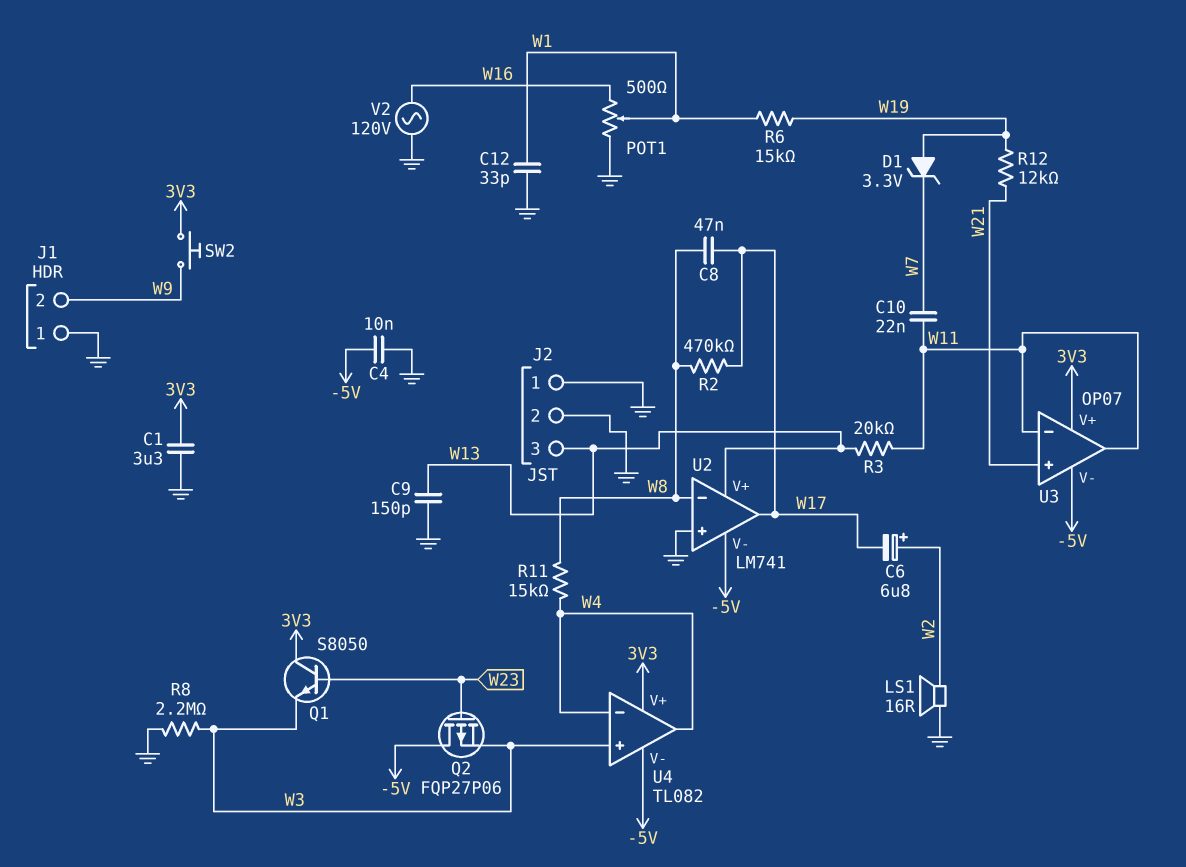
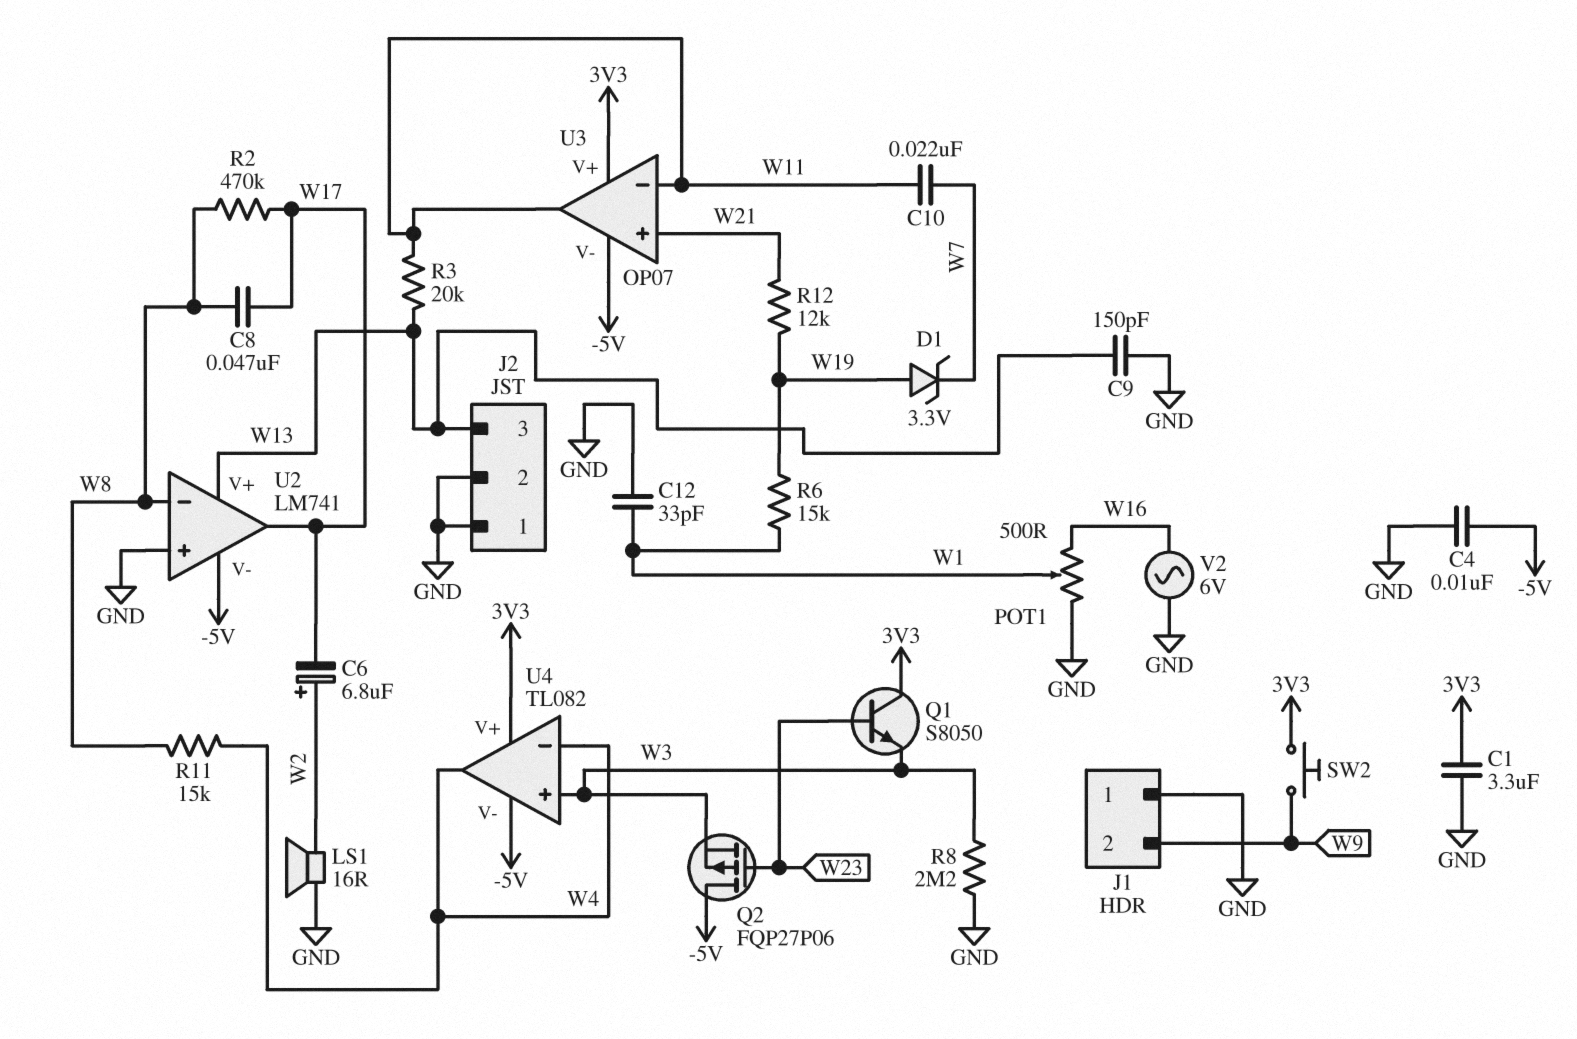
V2: AC 120V (GND, W16) -> AC 6V (GND, W16)

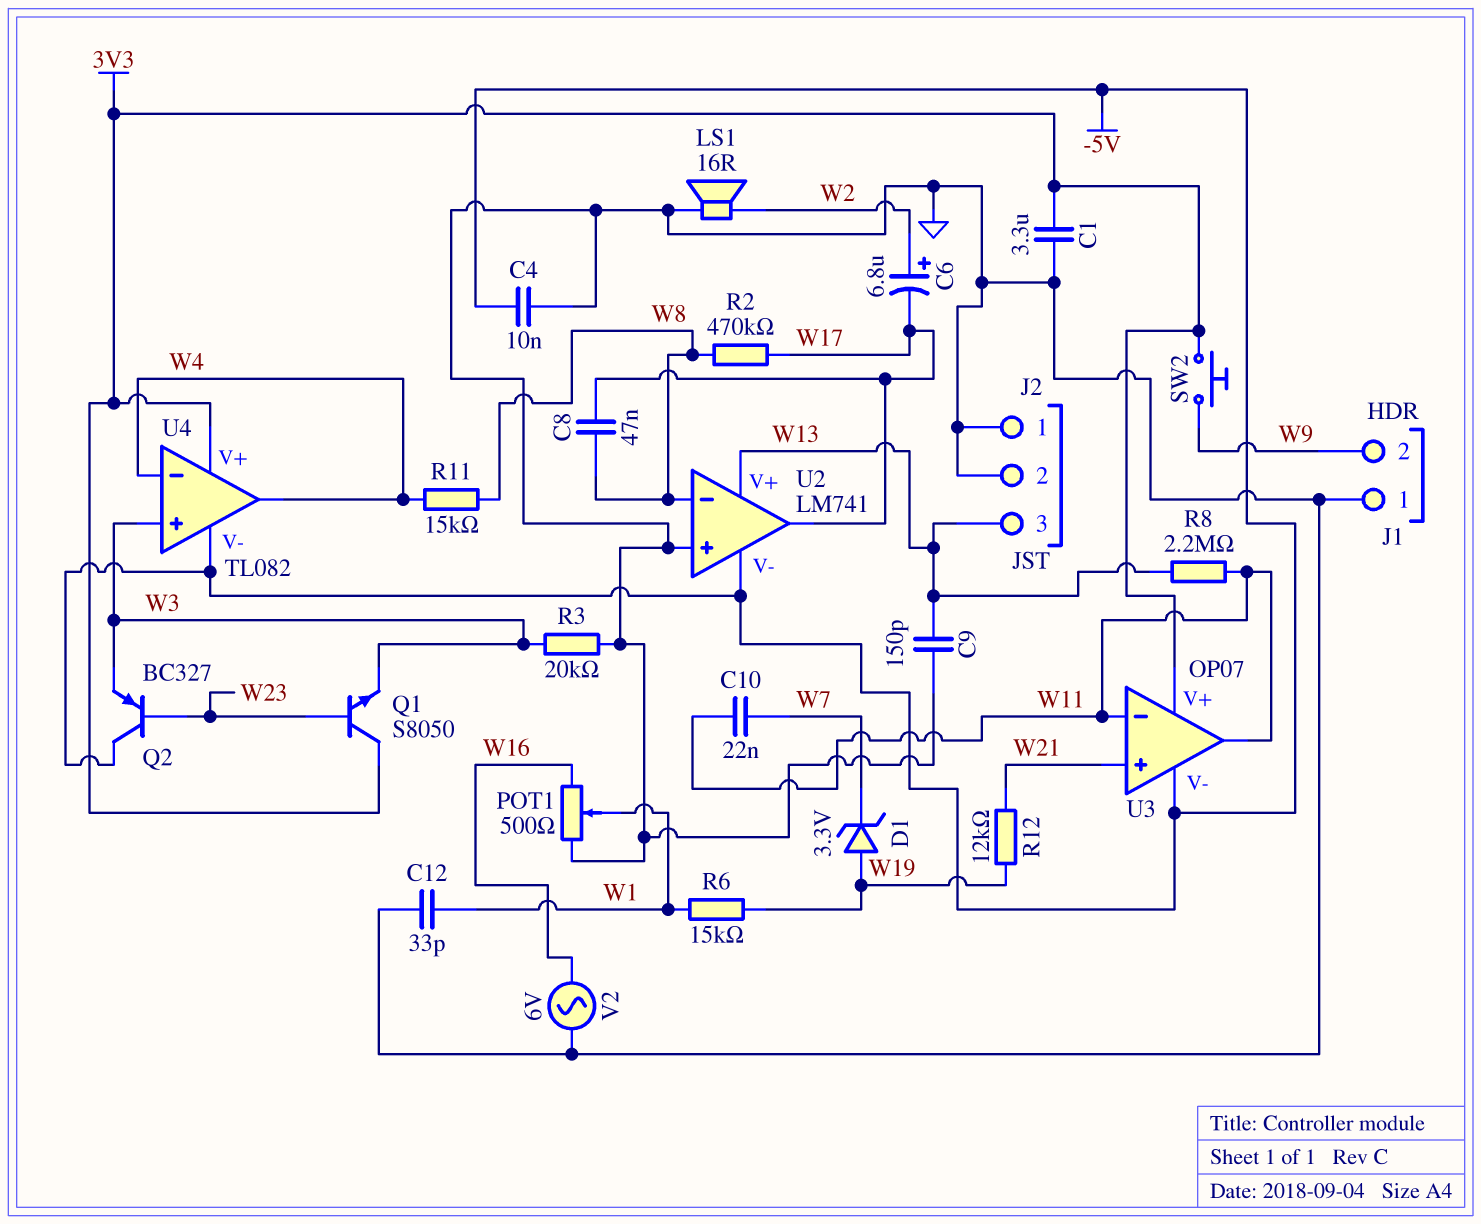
Q2: PMOS FQP27P06 (G W23, D -5V, S W3) -> PNP BC327 (B W23, C -5V, E W3)
R3: 20k (W11, W13) -> 20k (GND, W3)
R8: 2.2M (GND, W3) -> 2.2M (W11, W13)

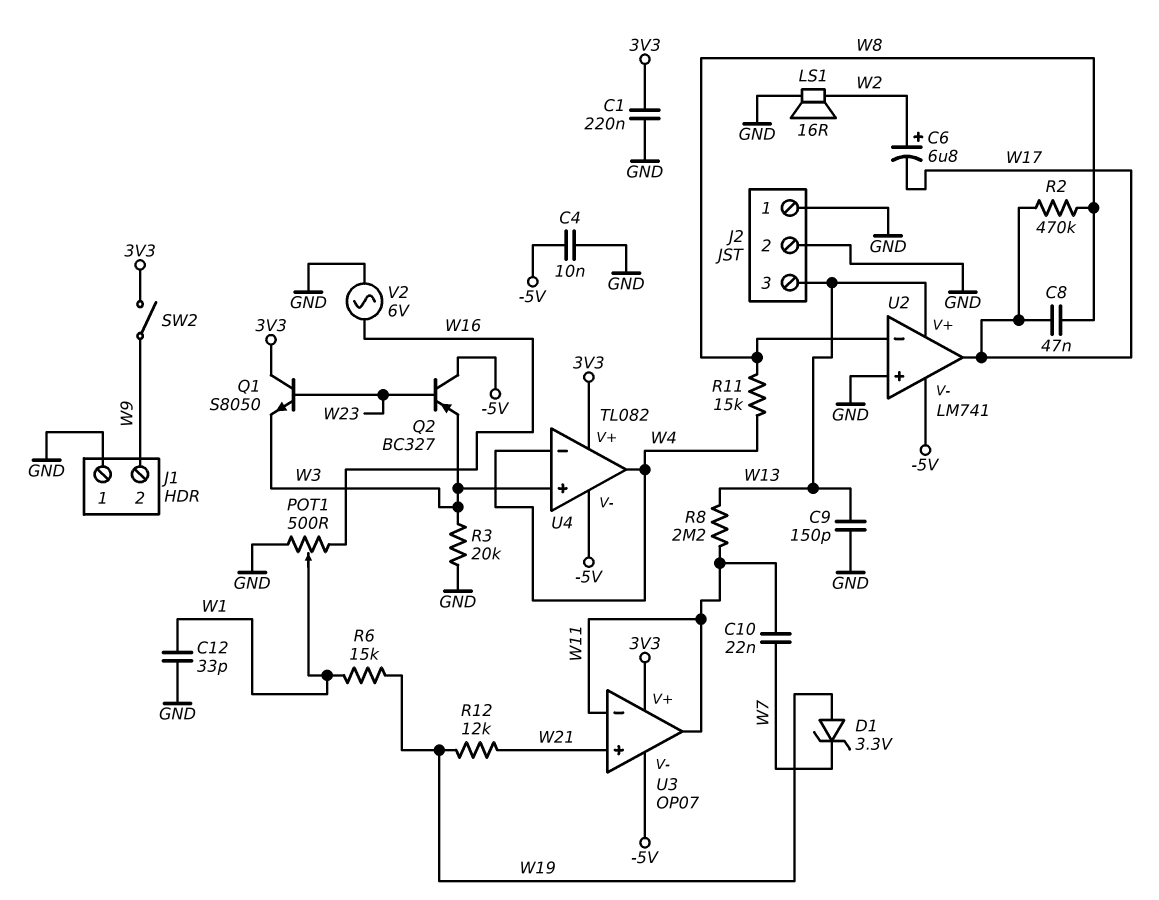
C1: 3.3uF (3V3, GND) -> 220nF (3V3, GND)
SW2: button (3V3, W9) -> switch (3V3, W9)

